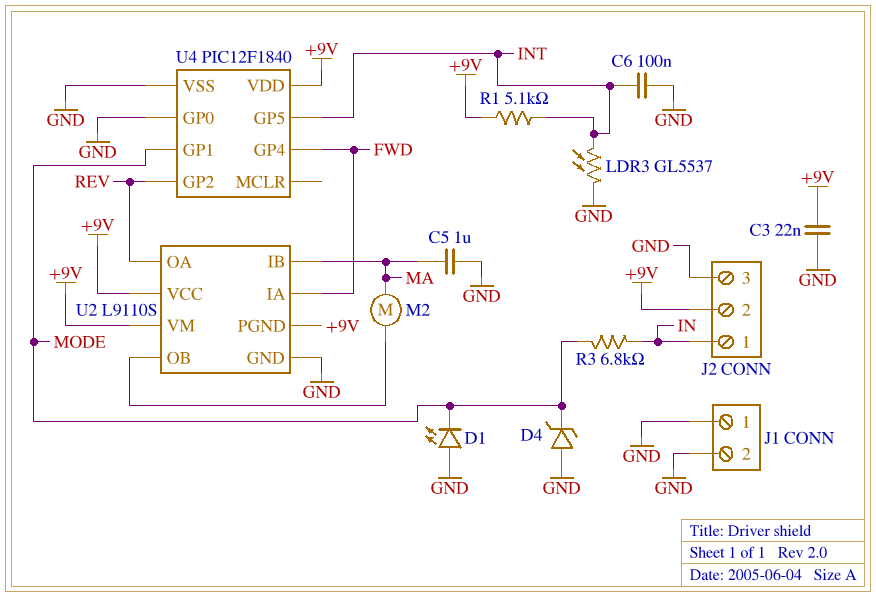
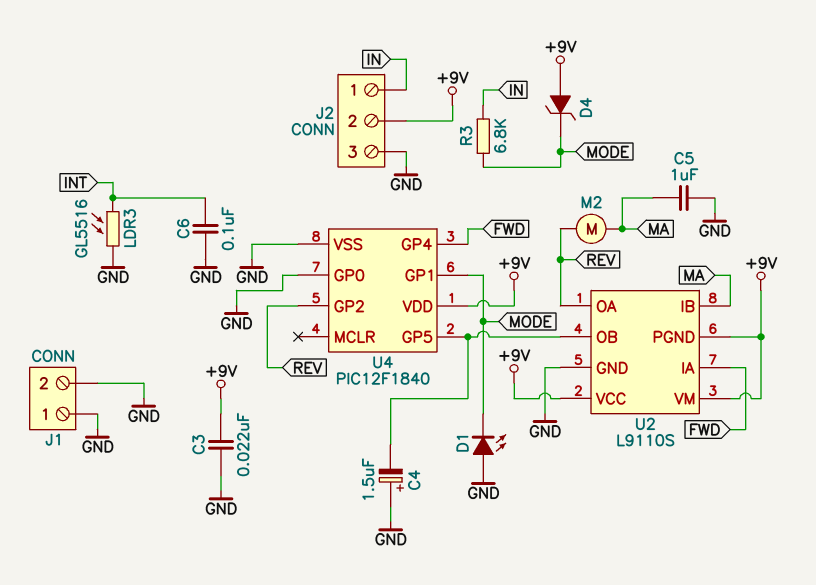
C4: none -> 1.5uF (plus GND, minus U2/OB)
D4: zener (A GND, K MODE) -> zener (A +9V, K MODE)
LDR3: GL5537 (GND, INT) -> GL5516 (GND, INT)
M2: motor (MA, U2/OB) -> motor (MA, REV)
R1: 5.1k (+9V, INT) -> none
U4 pin GP5: INT -> U2/OB

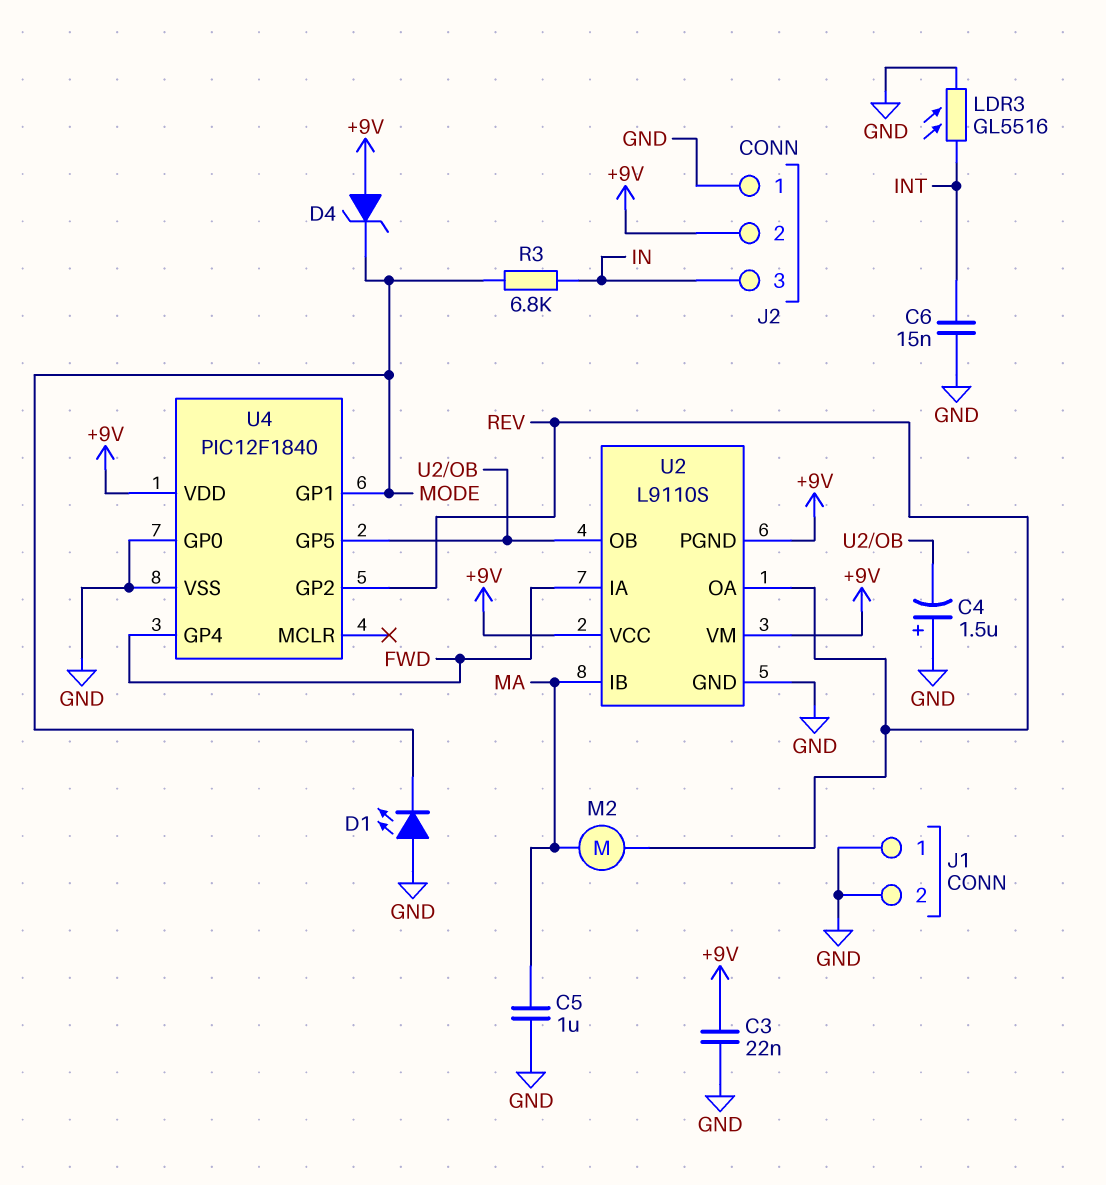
C6: 100nF (GND, INT) -> 15nF (GND, INT)
J2 pin 1: IN -> GND
J2 pin 3: GND -> IN

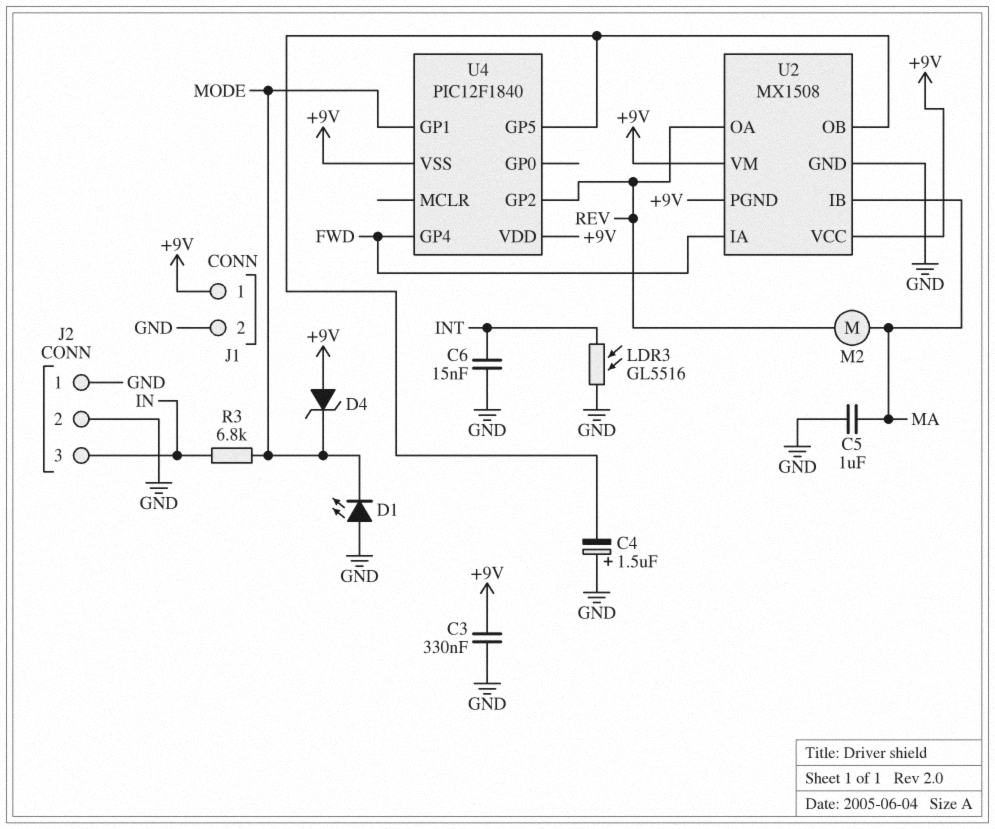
C3: 22nF (+9V, GND) -> 330nF (+9V, GND)
J1 pin 1: GND -> +9V
J2 pin 2: +9V -> GND
U2: L9110S -> MX1508
U4 pin GP0: GND -> none
U4 pin VSS: GND -> +9V

